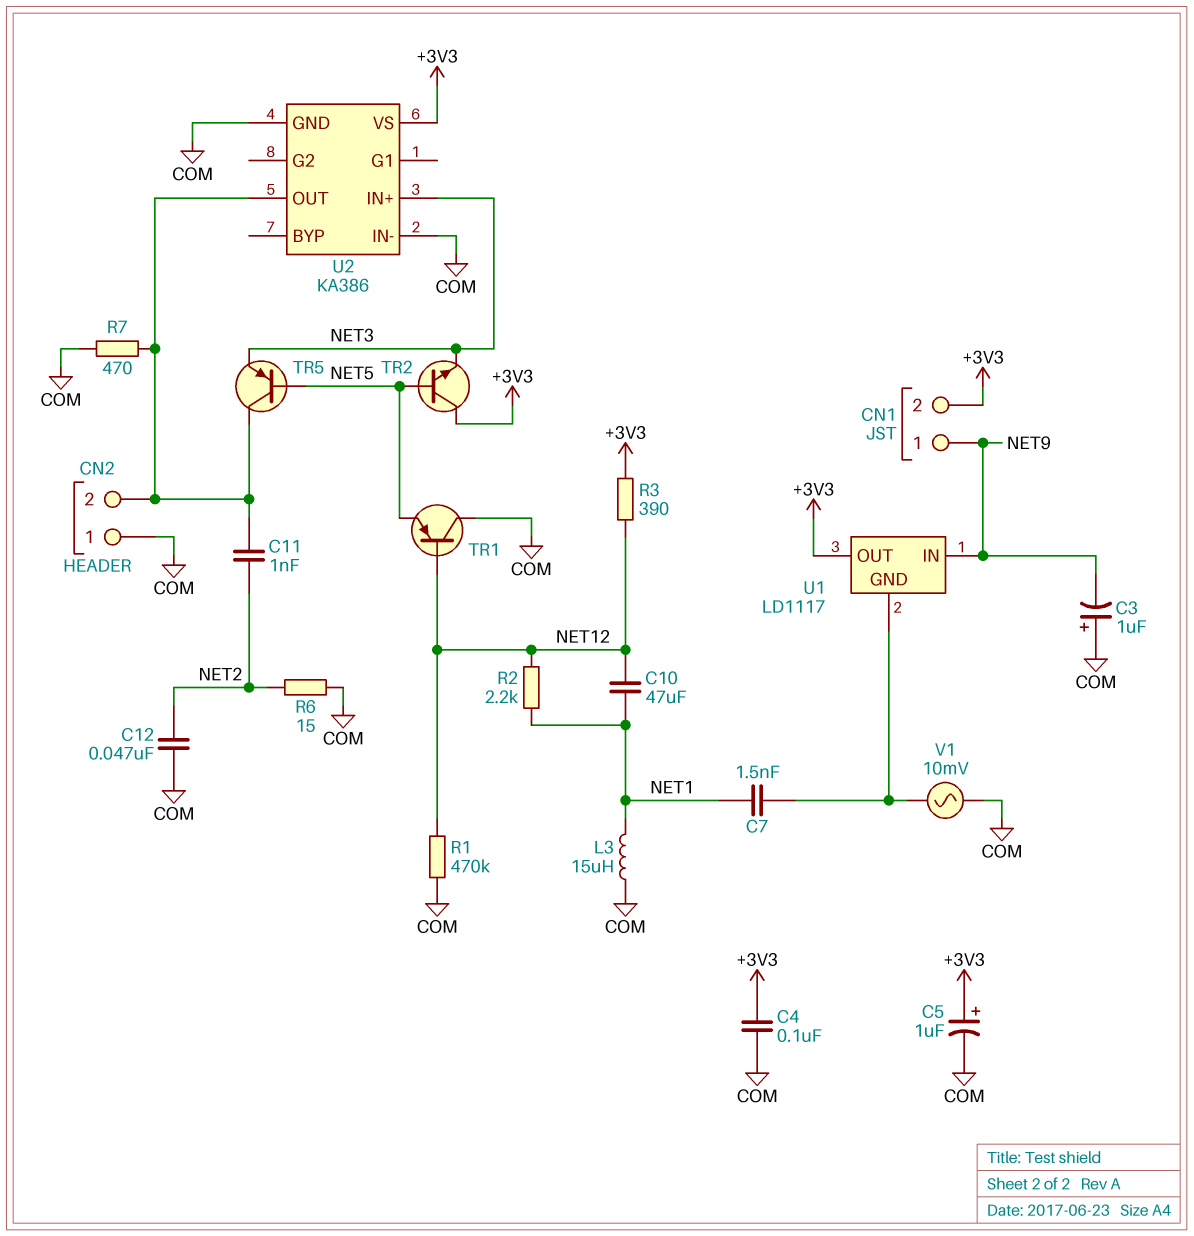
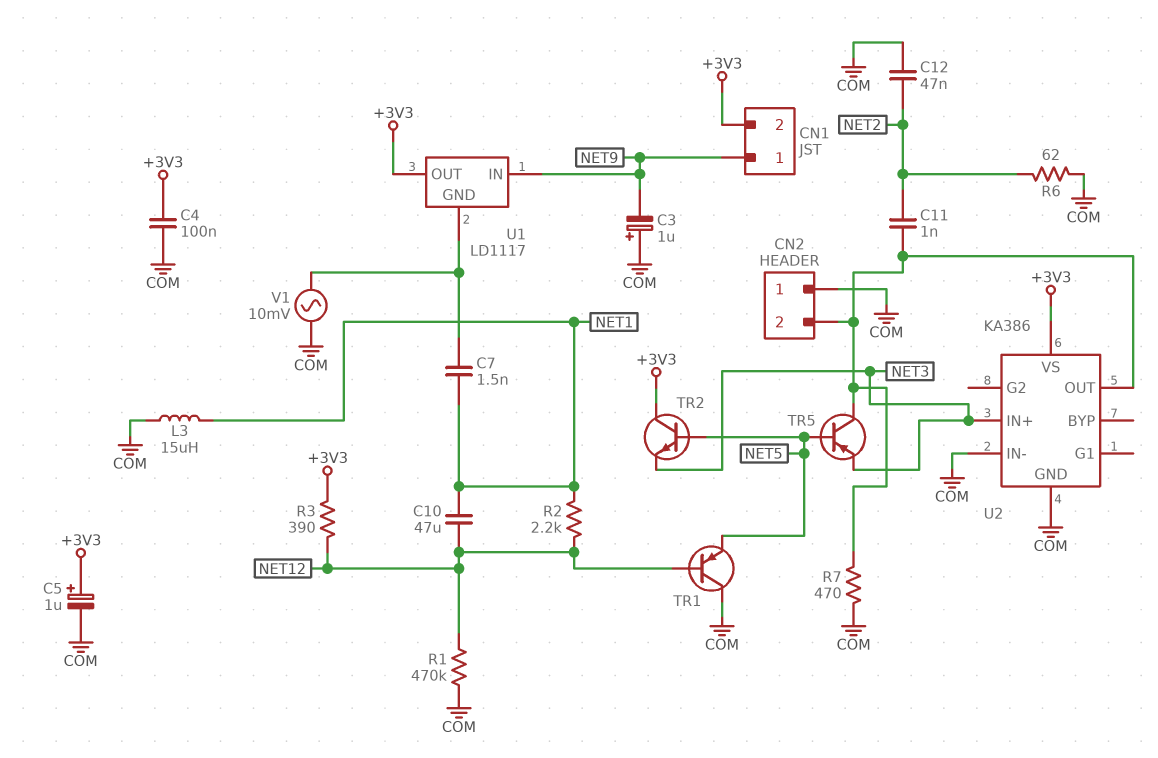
R6: 15 (COM, NET2) -> 62 (COM, NET2)

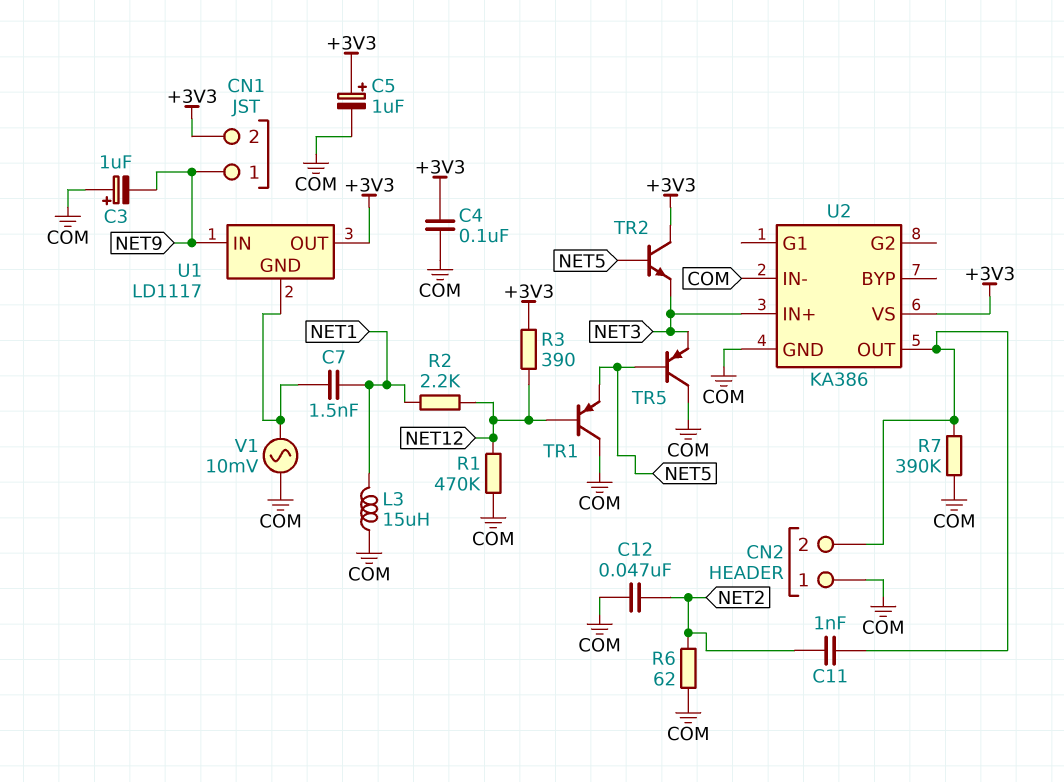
C10: 47uF (NET1, NET12) -> none
R7: 470 (CN2/2, COM) -> 390k (CN2/2, COM)
TR5: PNP (B NET5, C CN2/2, E NET3) -> PNP (B NET5, C COM, E NET3)

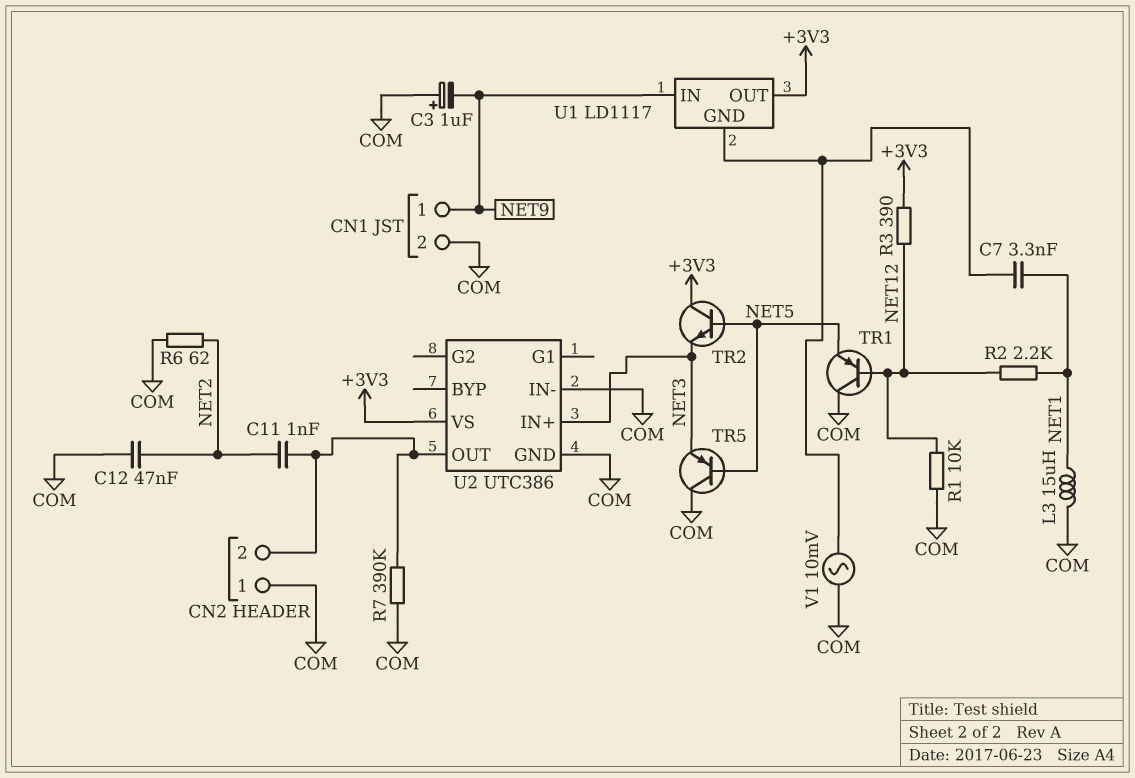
C4: 100nF (+3V3, COM) -> none
C5: 1uF (plus +3V3, minus COM) -> none
C7: 1.5nF (NET1, U1/GND) -> 3.3nF (NET1, U1/GND)
CN1 pin 2: +3V3 -> COM
R1: 470k (COM, NET12) -> 10k (COM, NET12)
U2: KA386 -> UTC386

